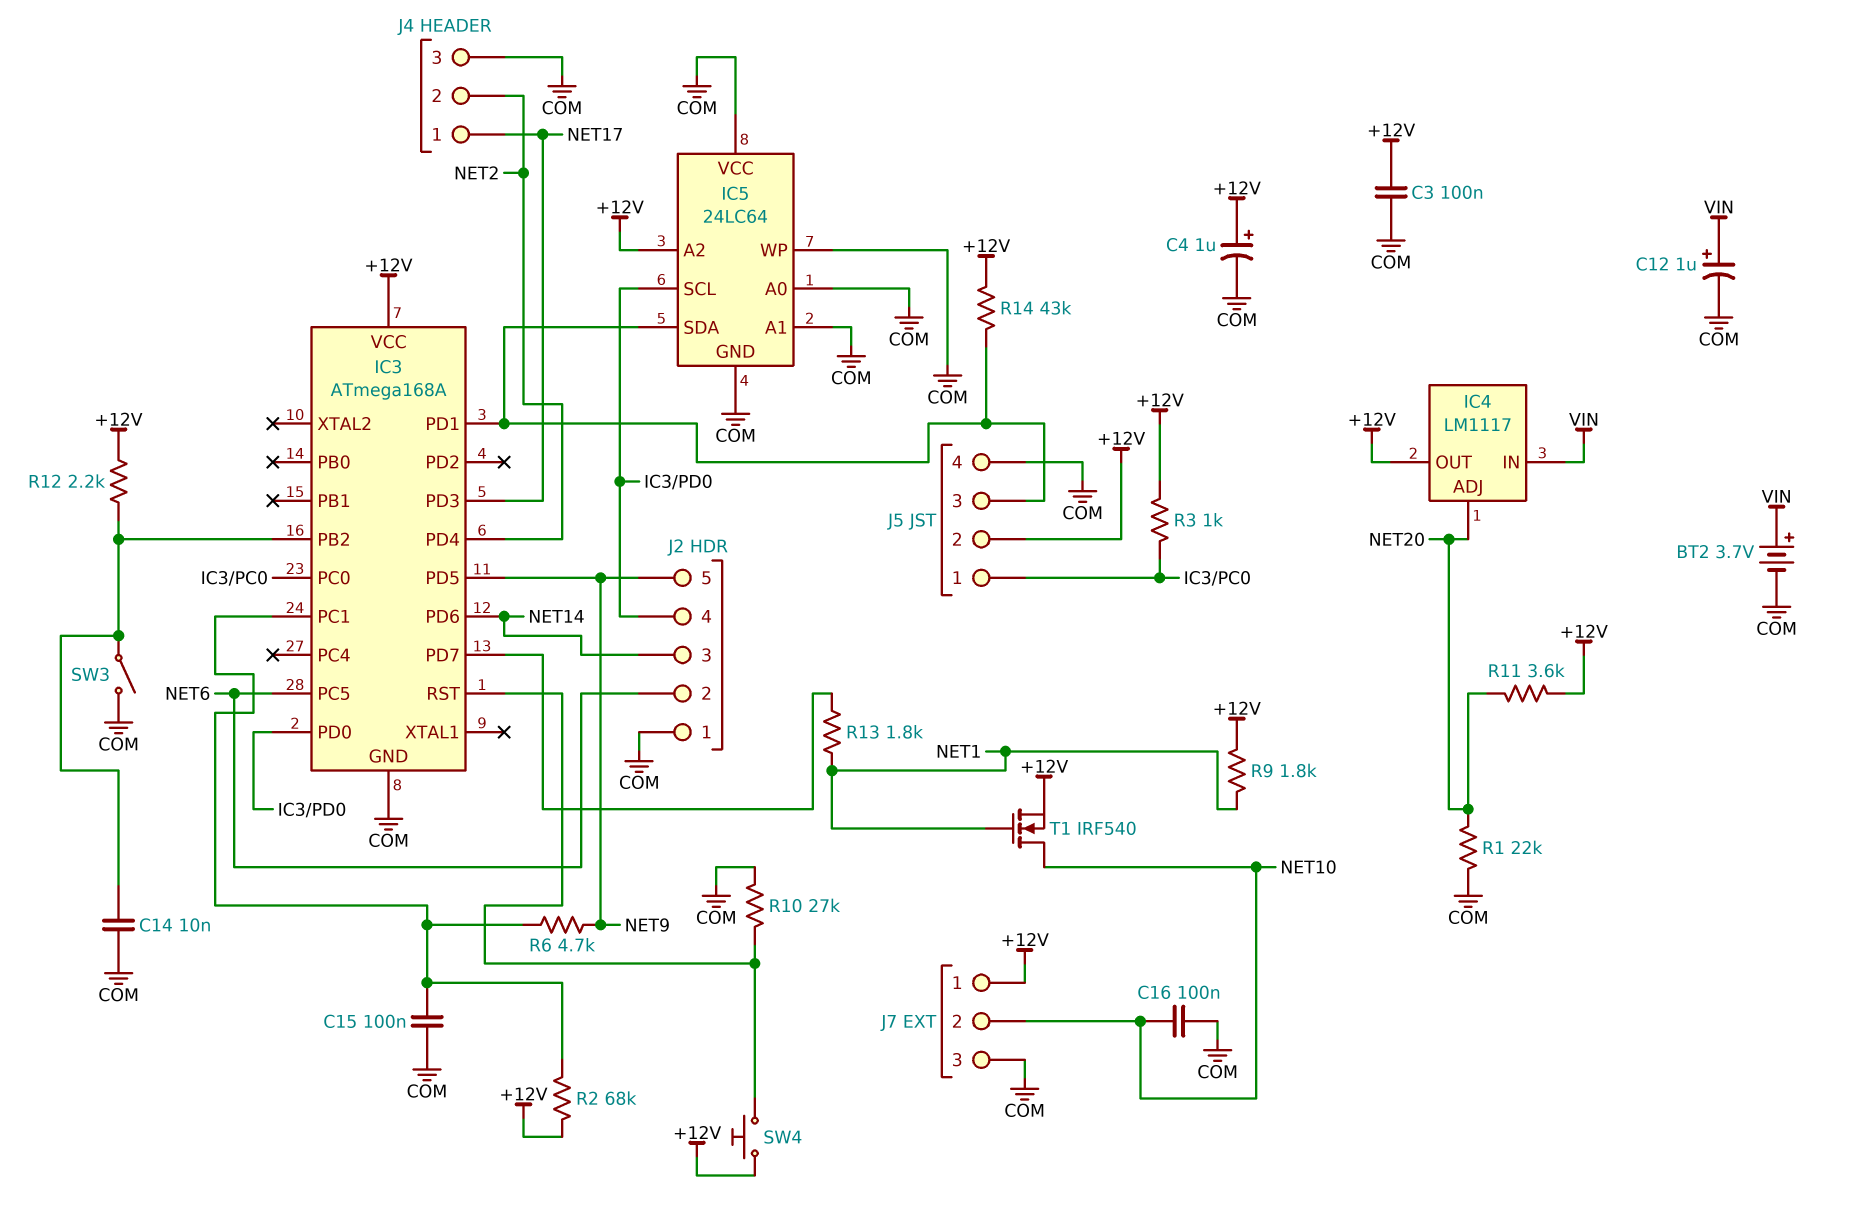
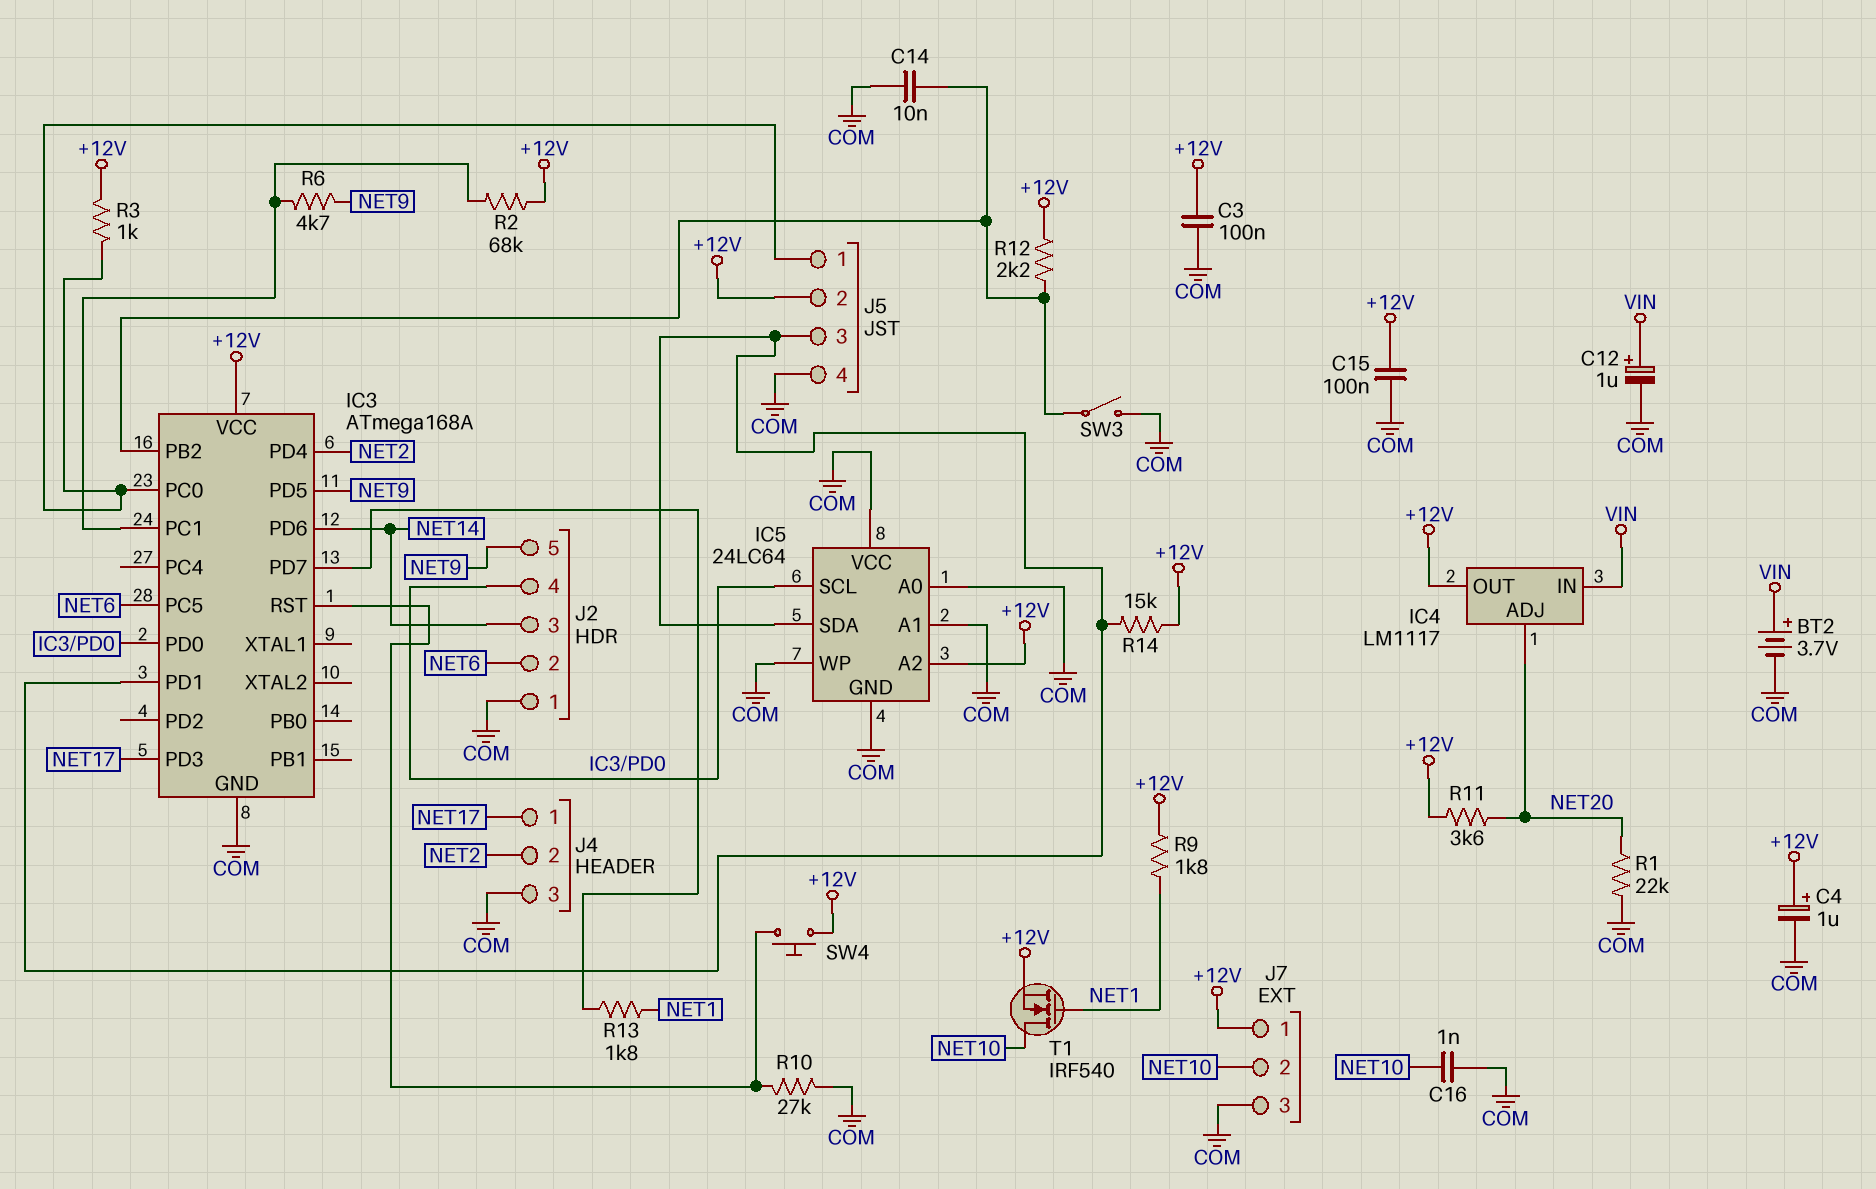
C15: 100nF (COM, IC3/PC1) -> 100nF (+12V, COM)
C16: 100nF (COM, NET10) -> 1nF (COM, NET10)
R14: 43k (+12V, IC3/PD1) -> 15k (+12V, IC3/PD1)

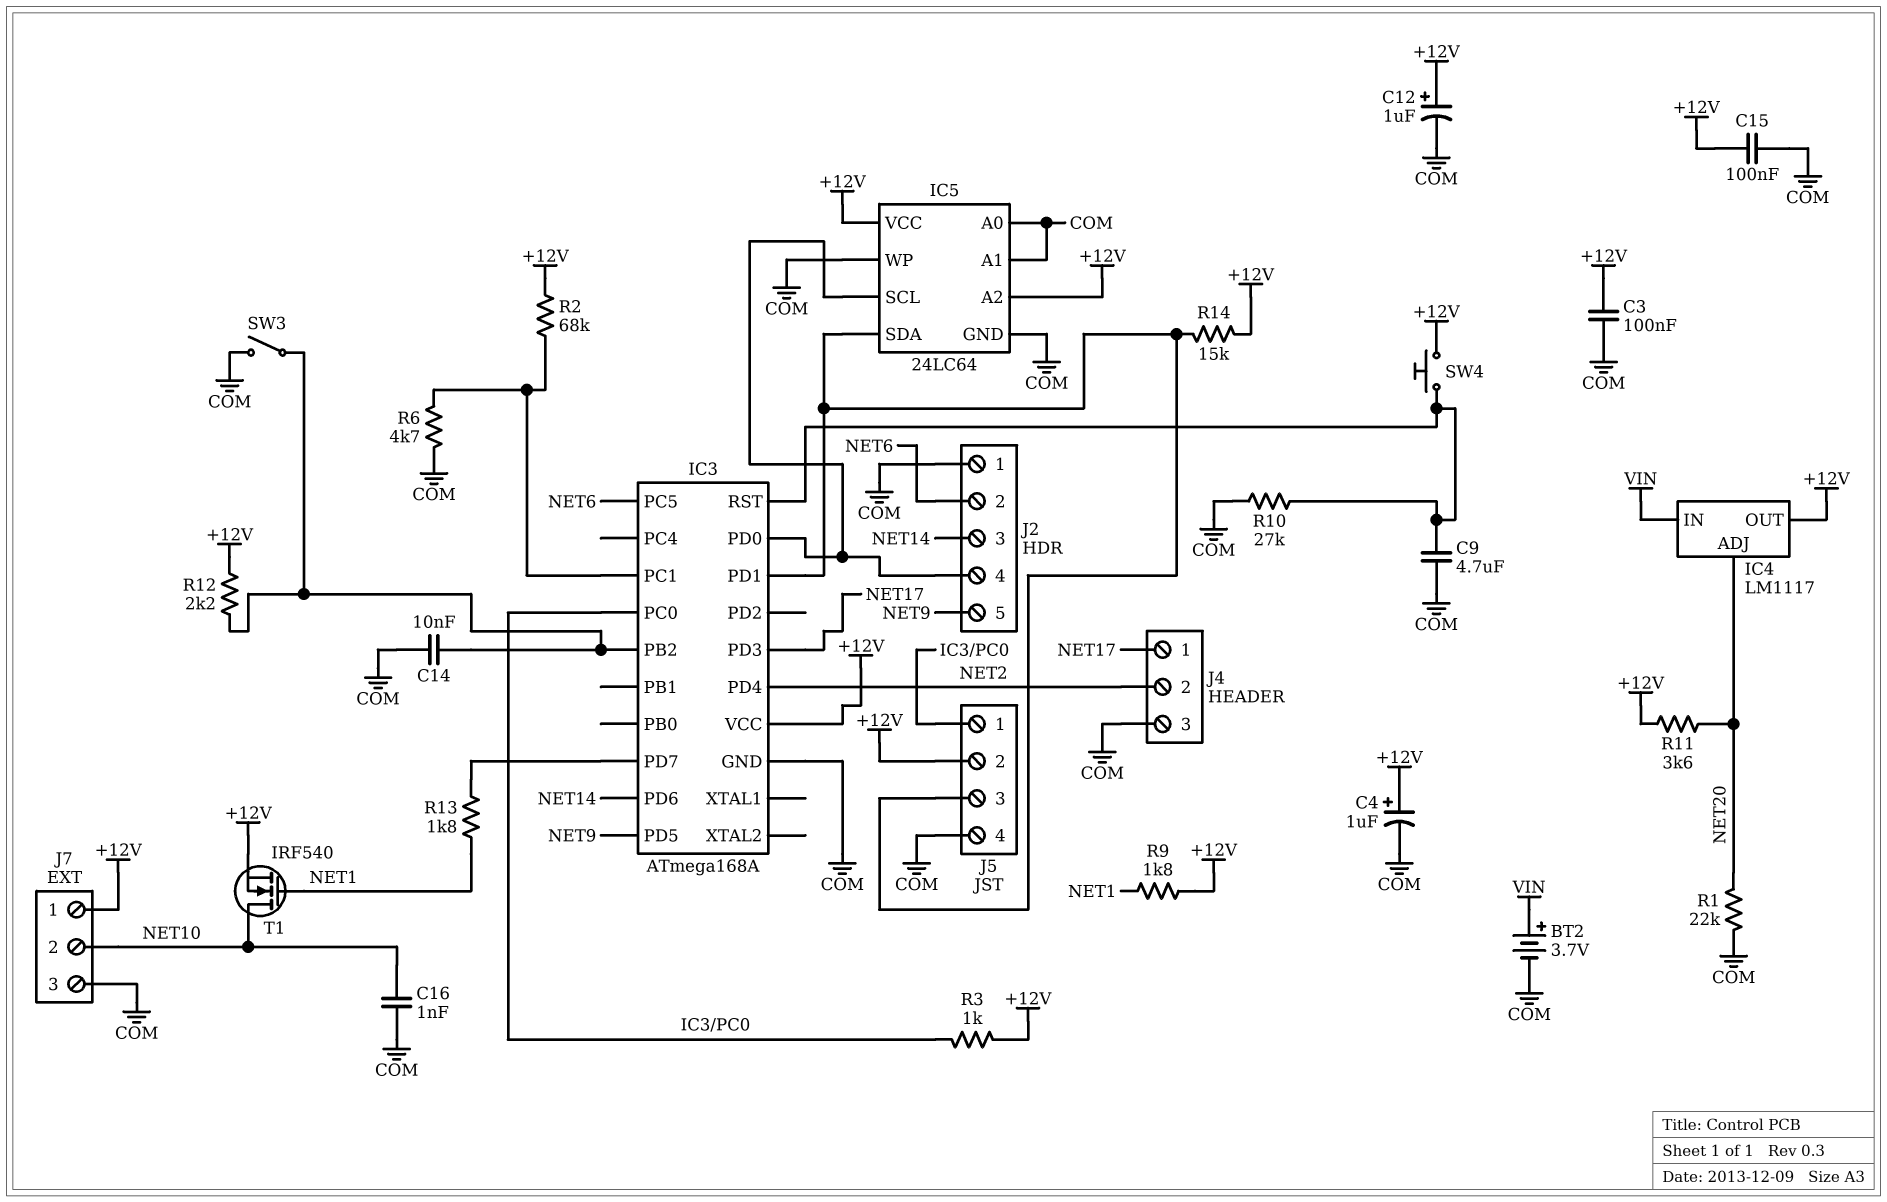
C9: none -> 4.7uF (COM, IC3/RST)
C12: 1uF (plus VIN, minus COM) -> 1uF (plus +12V, minus COM)
IC5 pin VCC: COM -> +12V
R6: 4.7k (IC3/PC1, NET9) -> 4.7k (COM, IC3/PC1)

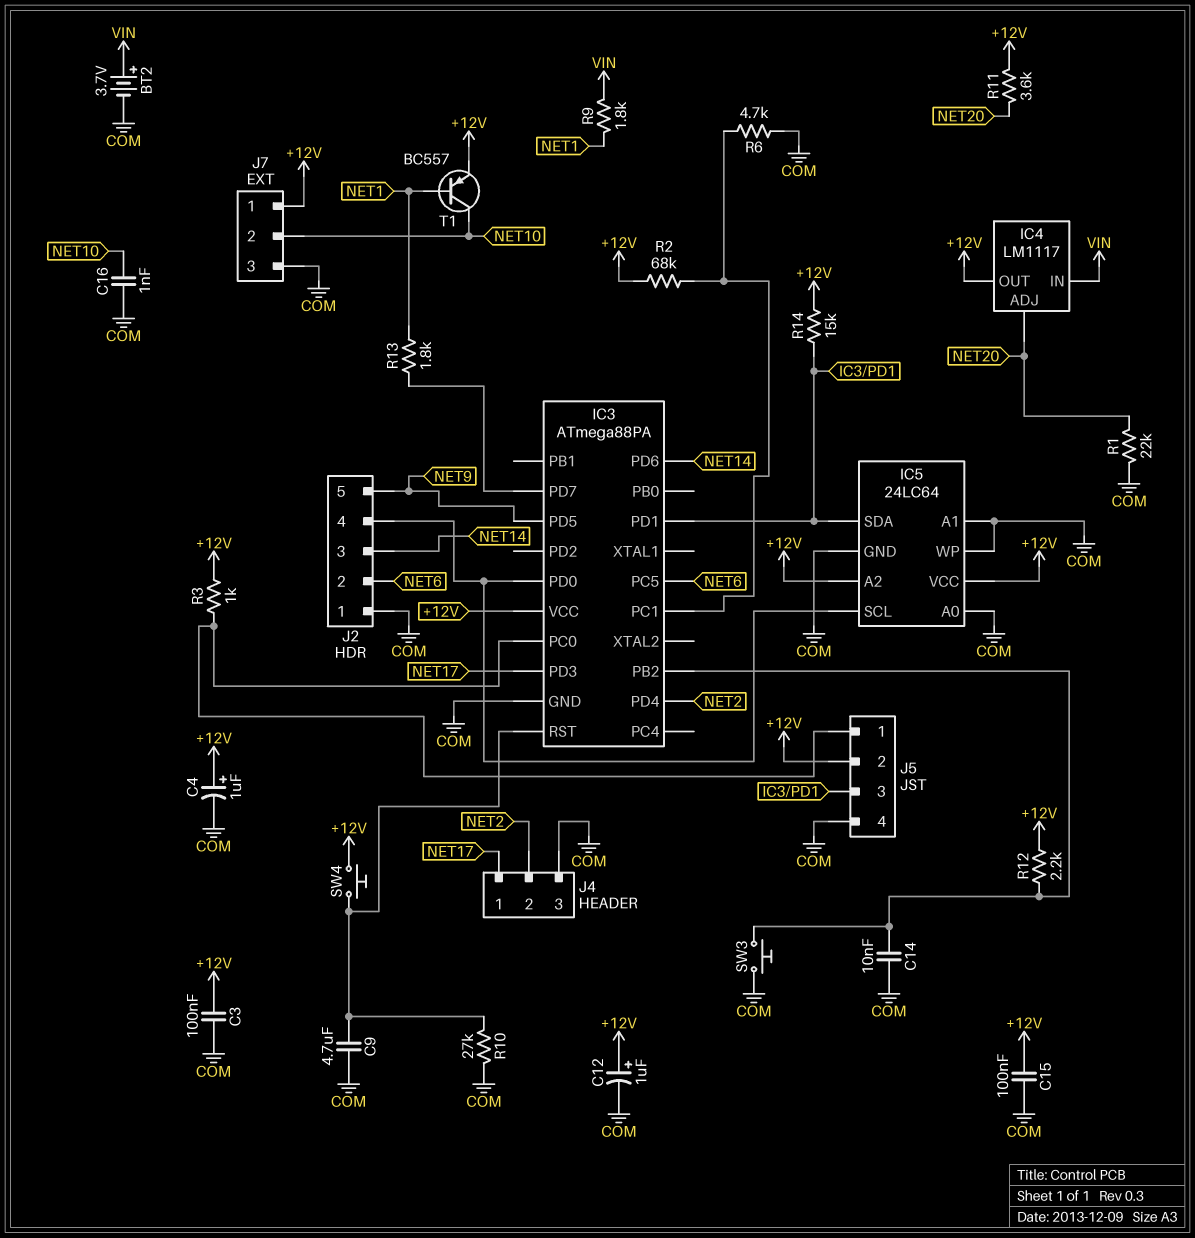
IC3: ATmega168A -> ATmega88PA
R9: 1.8k (+12V, NET1) -> 1.8k (NET1, VIN)
SW3: switch (COM, IC3/PB2) -> button (COM, IC3/PB2)
T1: NMOS IRF540 (G NET1, D NET10, S +12V) -> PNP BC557 (B NET1, C NET10, E +12V)

